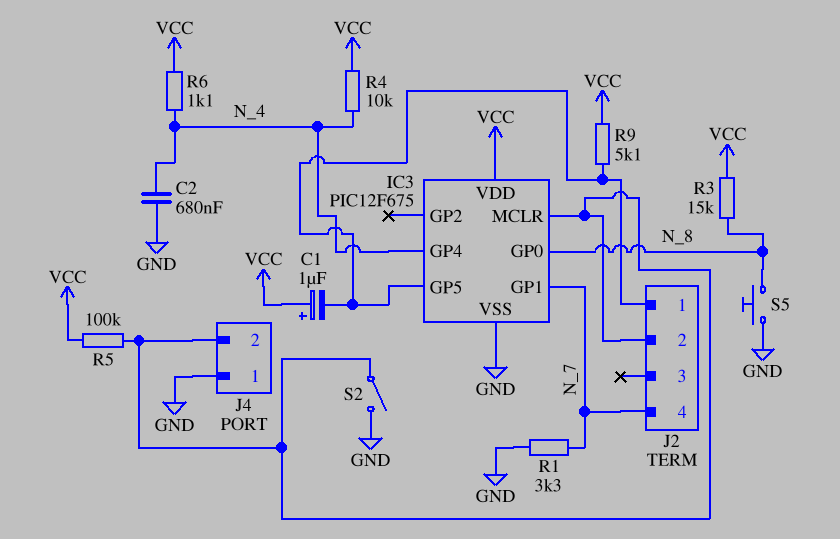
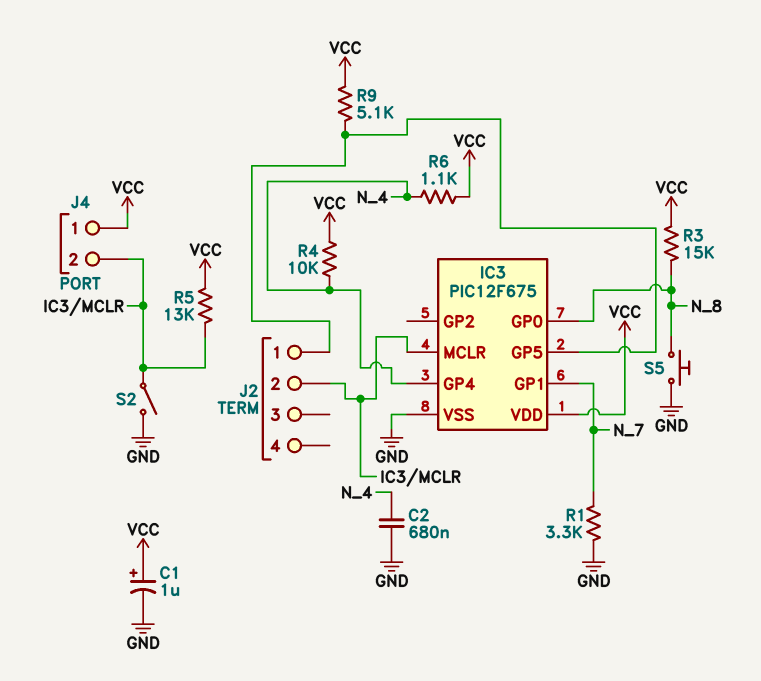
C1: 1uF (plus VCC, minus IC3/GP5) -> 1uF (plus VCC, minus GND)
J2 pin 4: N_7 -> none
J4 pin 1: GND -> VCC
R5: 100k (IC3/MCLR, VCC) -> 13k (IC3/MCLR, VCC)

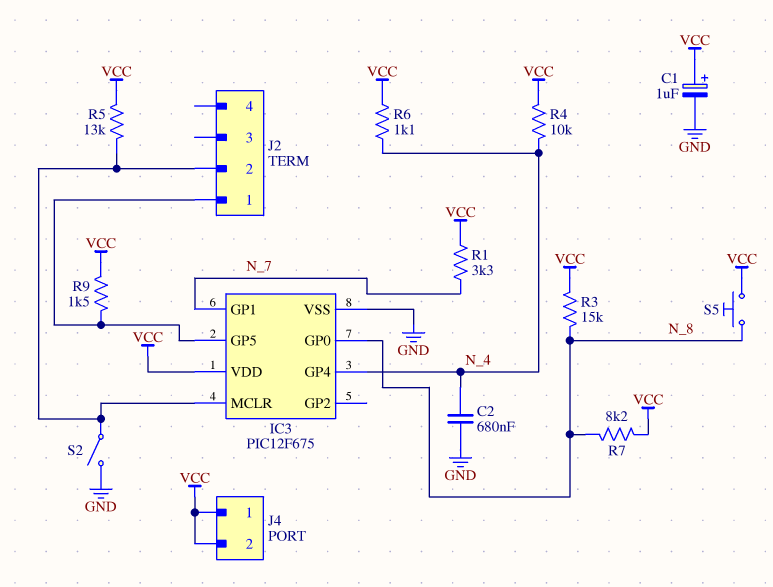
J4 pin 2: IC3/MCLR -> VCC
R1: 3.3k (GND, N_7) -> 3.3k (N_7, VCC)
R7: none -> 8.2k (N_8, VCC)
R9: 5.1k (IC3/GP5, VCC) -> 1.5k (IC3/GP5, VCC)
S5: button (GND, N_8) -> button (N_8, VCC)

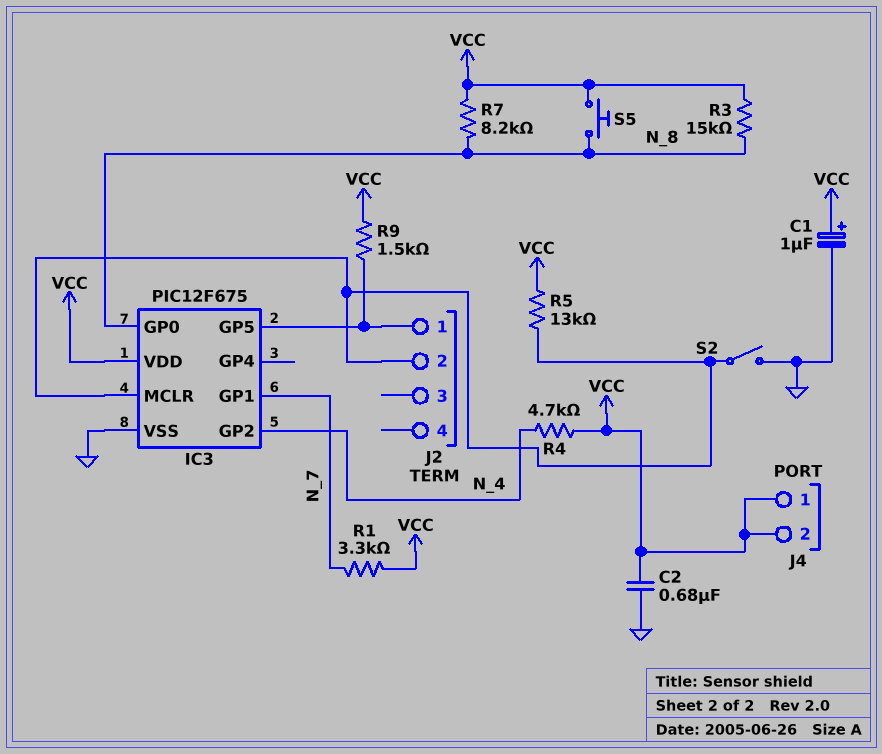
C2: 680nF (GND, N_4) -> 680nF (GND, VCC)
IC3 pin GP2: none -> N_4
IC3 pin GP4: N_4 -> none
R4: 10k (N_4, VCC) -> 4.7k (N_4, VCC)
R6: 1.1k (N_4, VCC) -> none

